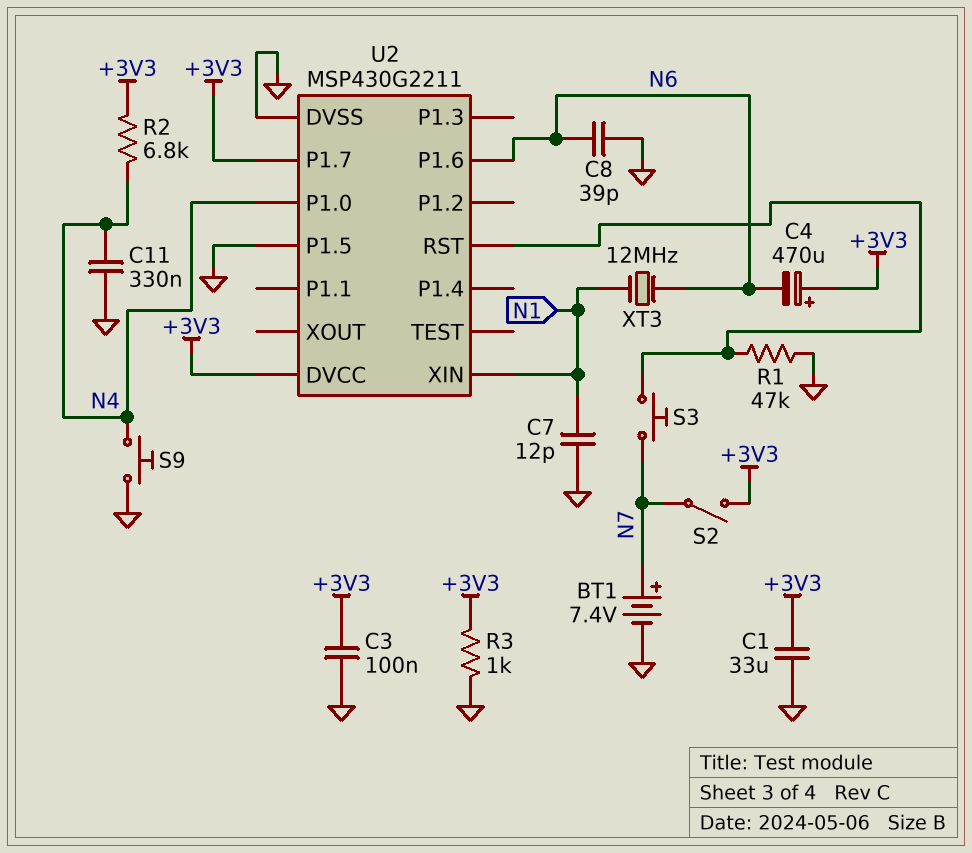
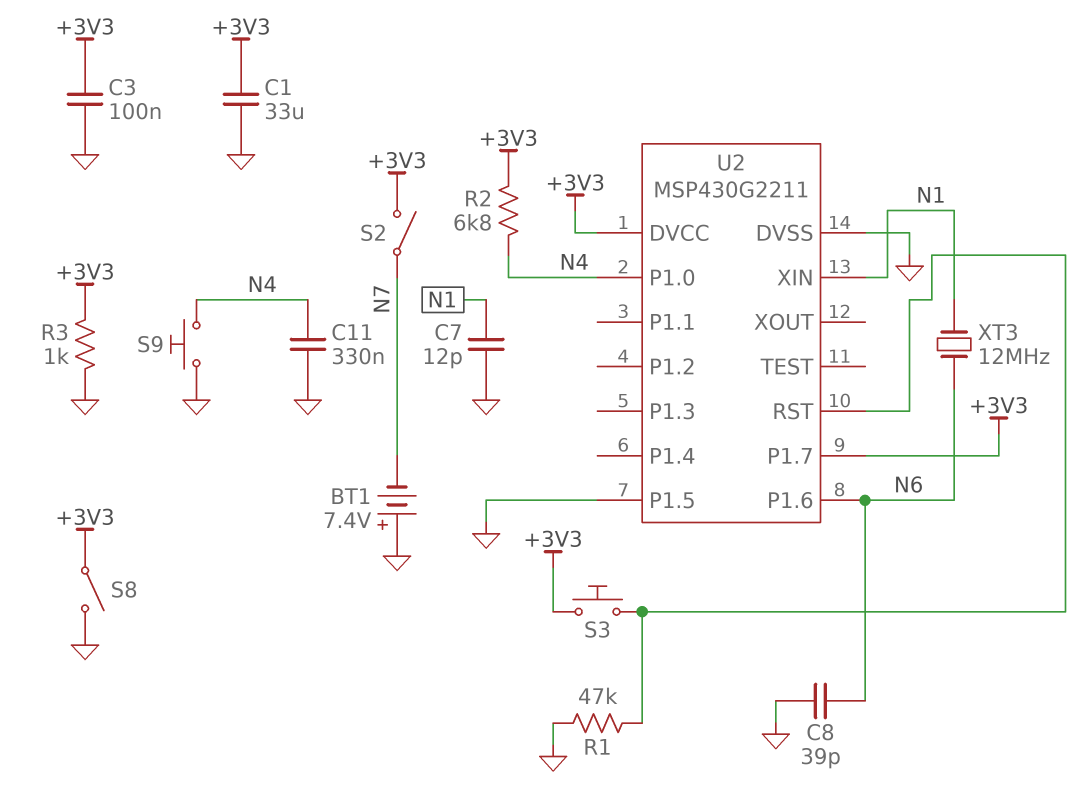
BT1: 7.4V (plus N7, minus GND) -> 7.4V (plus GND, minus N7)
C4: 470uF (plus +3V3, minus N6) -> none
S3: button (N7, U2/RST) -> button (+3V3, U2/RST)
S8: none -> switch (+3V3, GND)

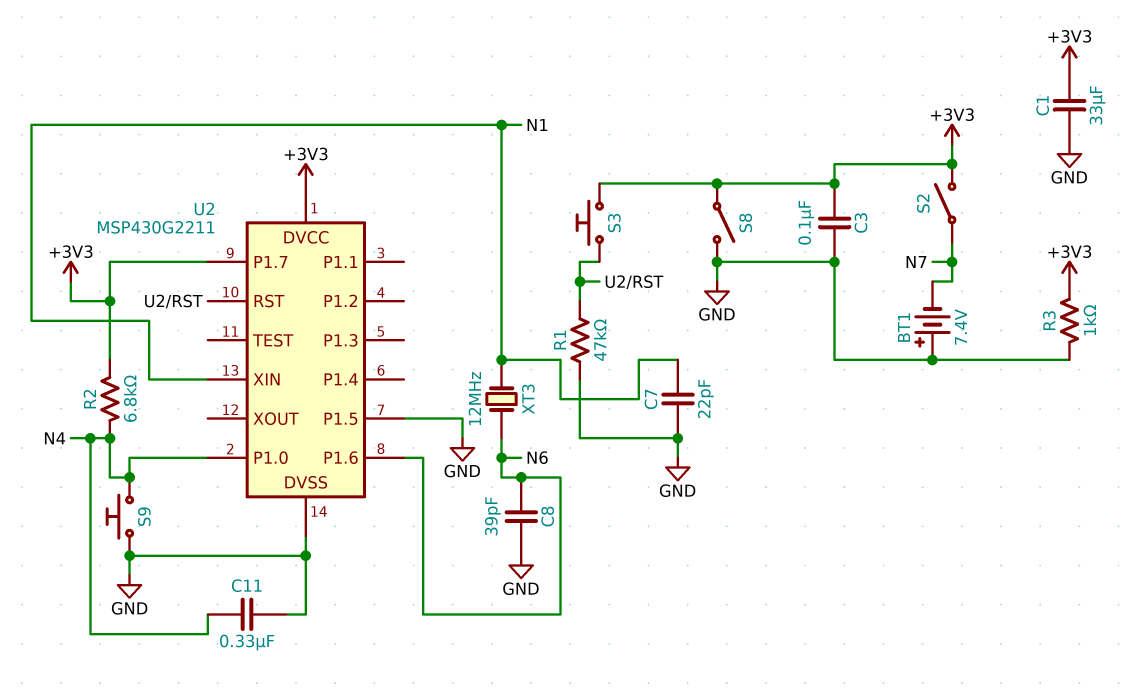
C7: 12pF (GND, N1) -> 22pF (GND, N1)

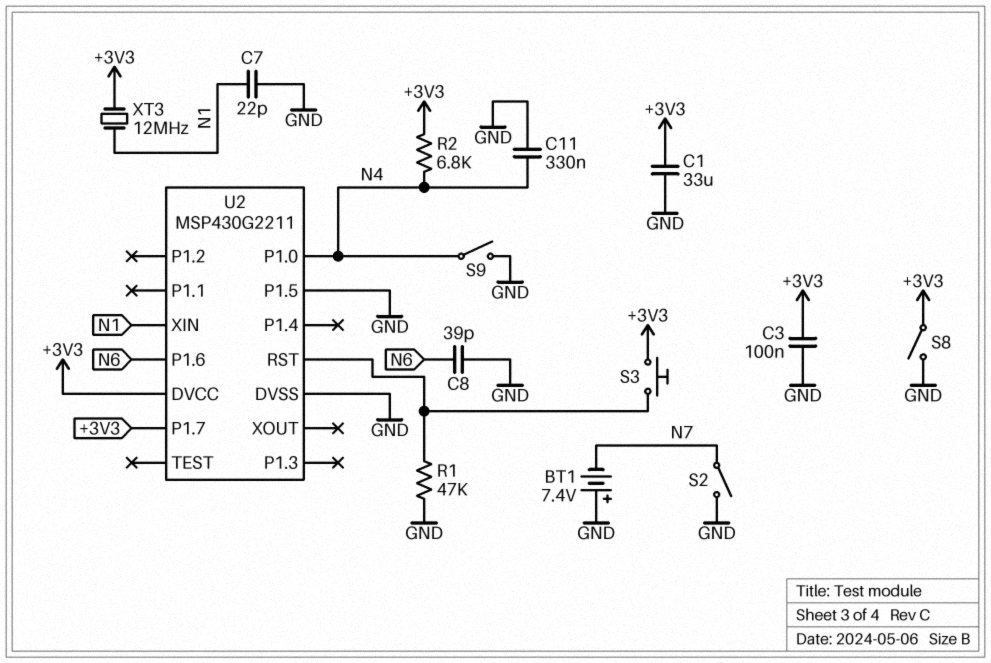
R3: 1k (+3V3, GND) -> none
S2: switch (+3V3, N7) -> switch (GND, N7)
S9: button (GND, N4) -> switch (GND, N4)
XT3: 12MHz (N1, N6) -> 12MHz (+3V3, N1)

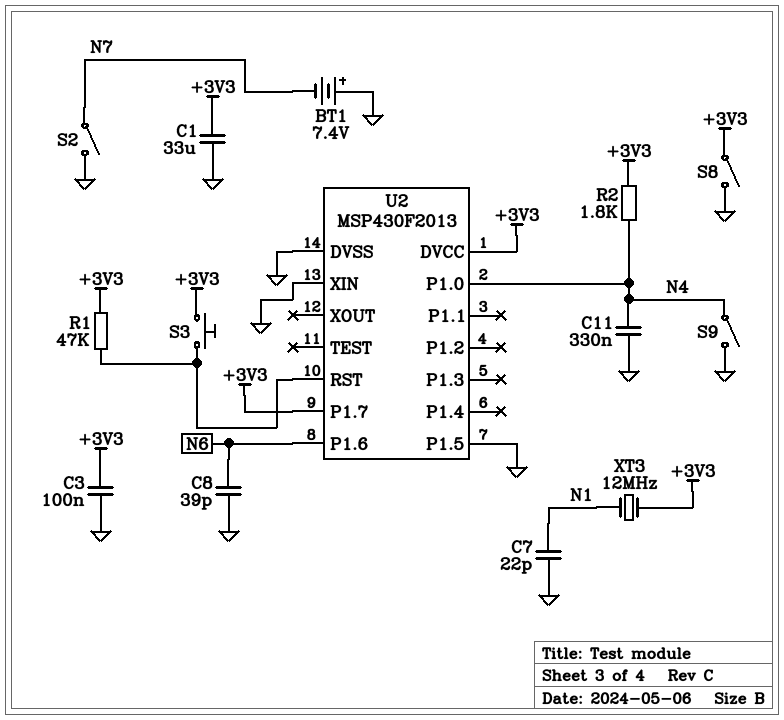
R1: 47k (GND, U2/RST) -> 47k (+3V3, U2/RST)
R2: 6.8k (+3V3, N4) -> 1.8k (+3V3, N4)
U2: MSP430G2211 -> MSP430F2013
U2 pin XIN: N1 -> GND

